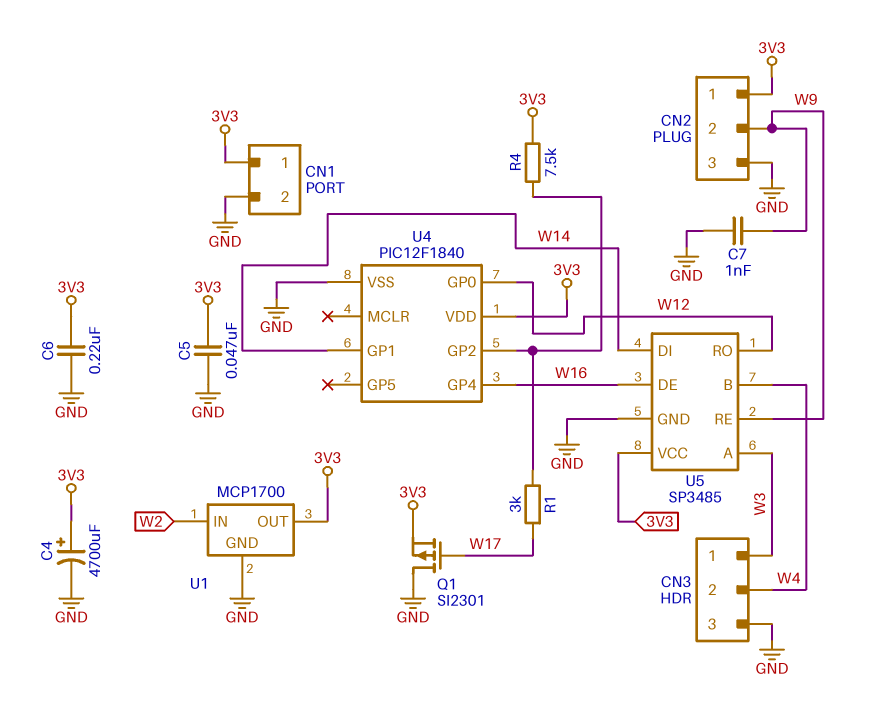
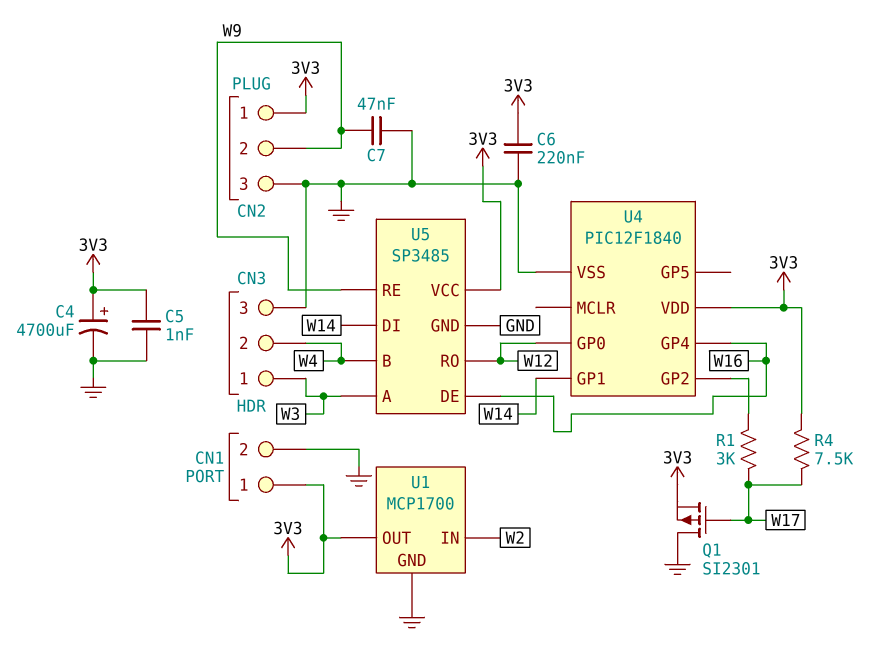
C5: 47nF (3V3, GND) -> 1nF (3V3, GND)
C7: 1nF (GND, W9) -> 47nF (GND, W9)
R4: 7.5k (3V3, U4/GP2) -> 7.5k (3V3, W17)

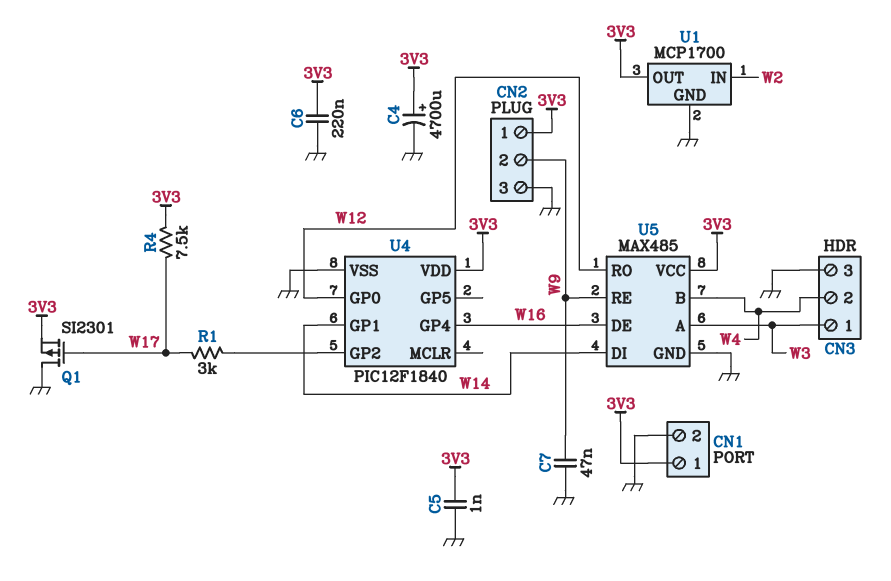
U5: SP3485 -> MAX485

